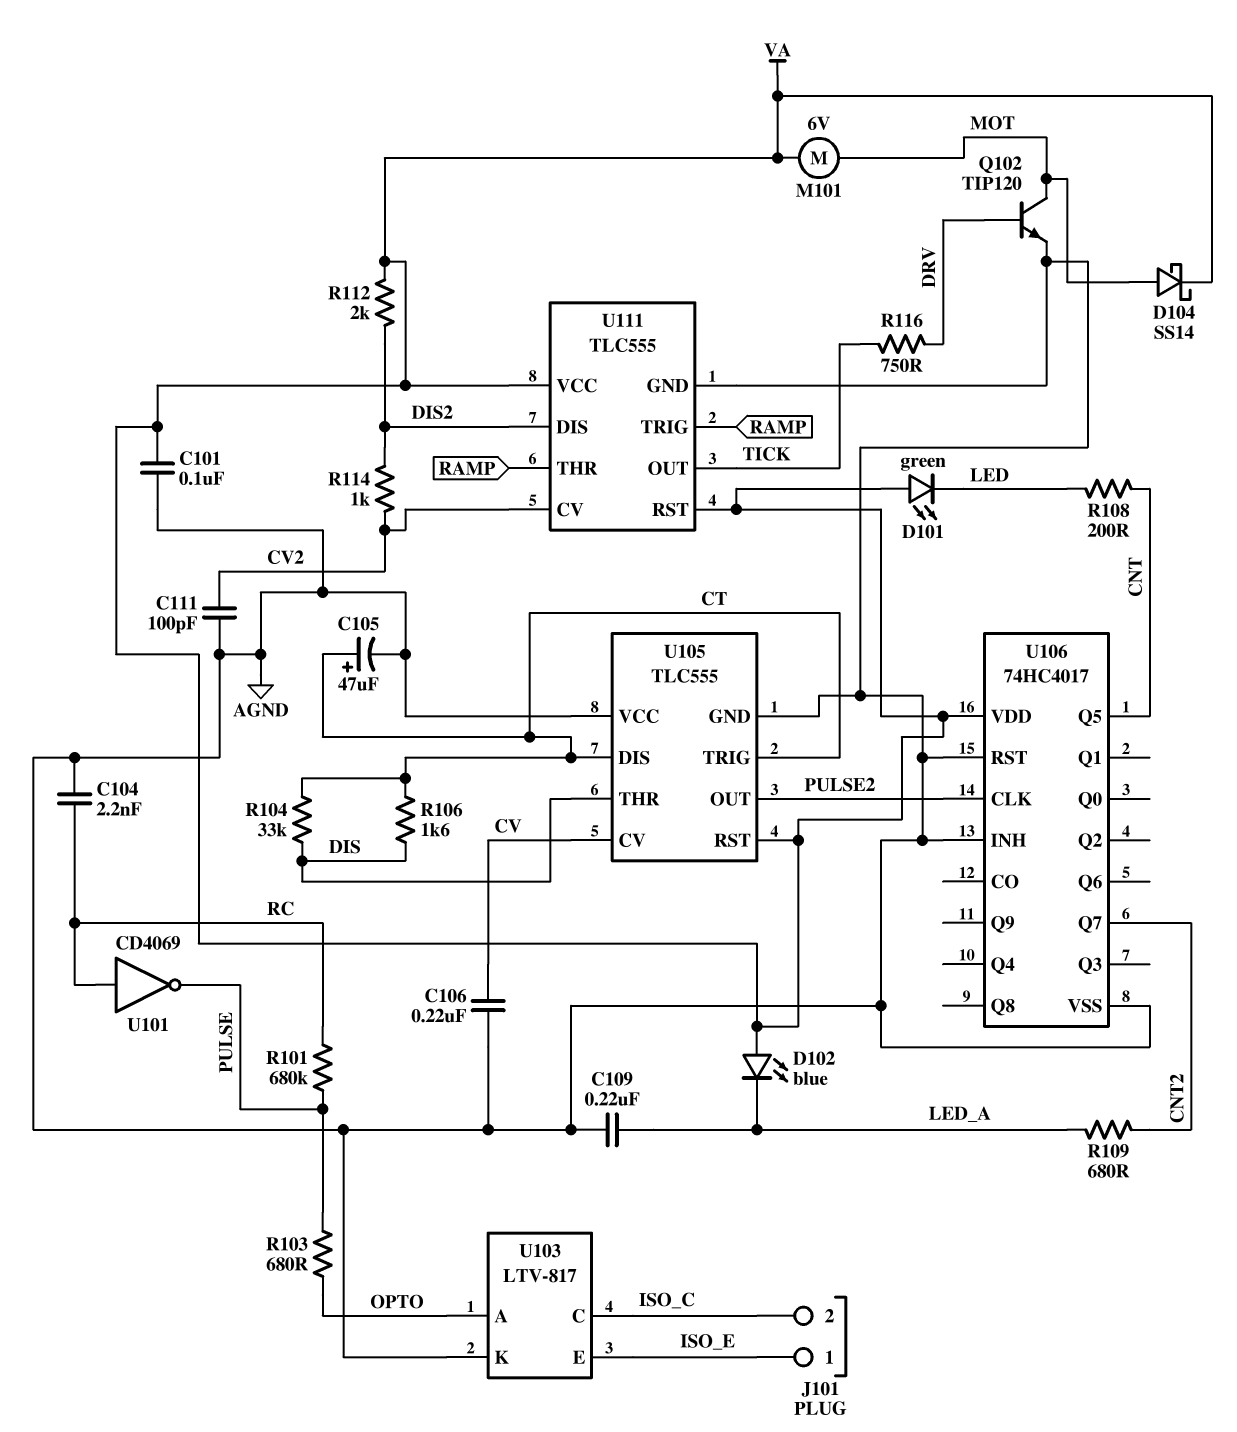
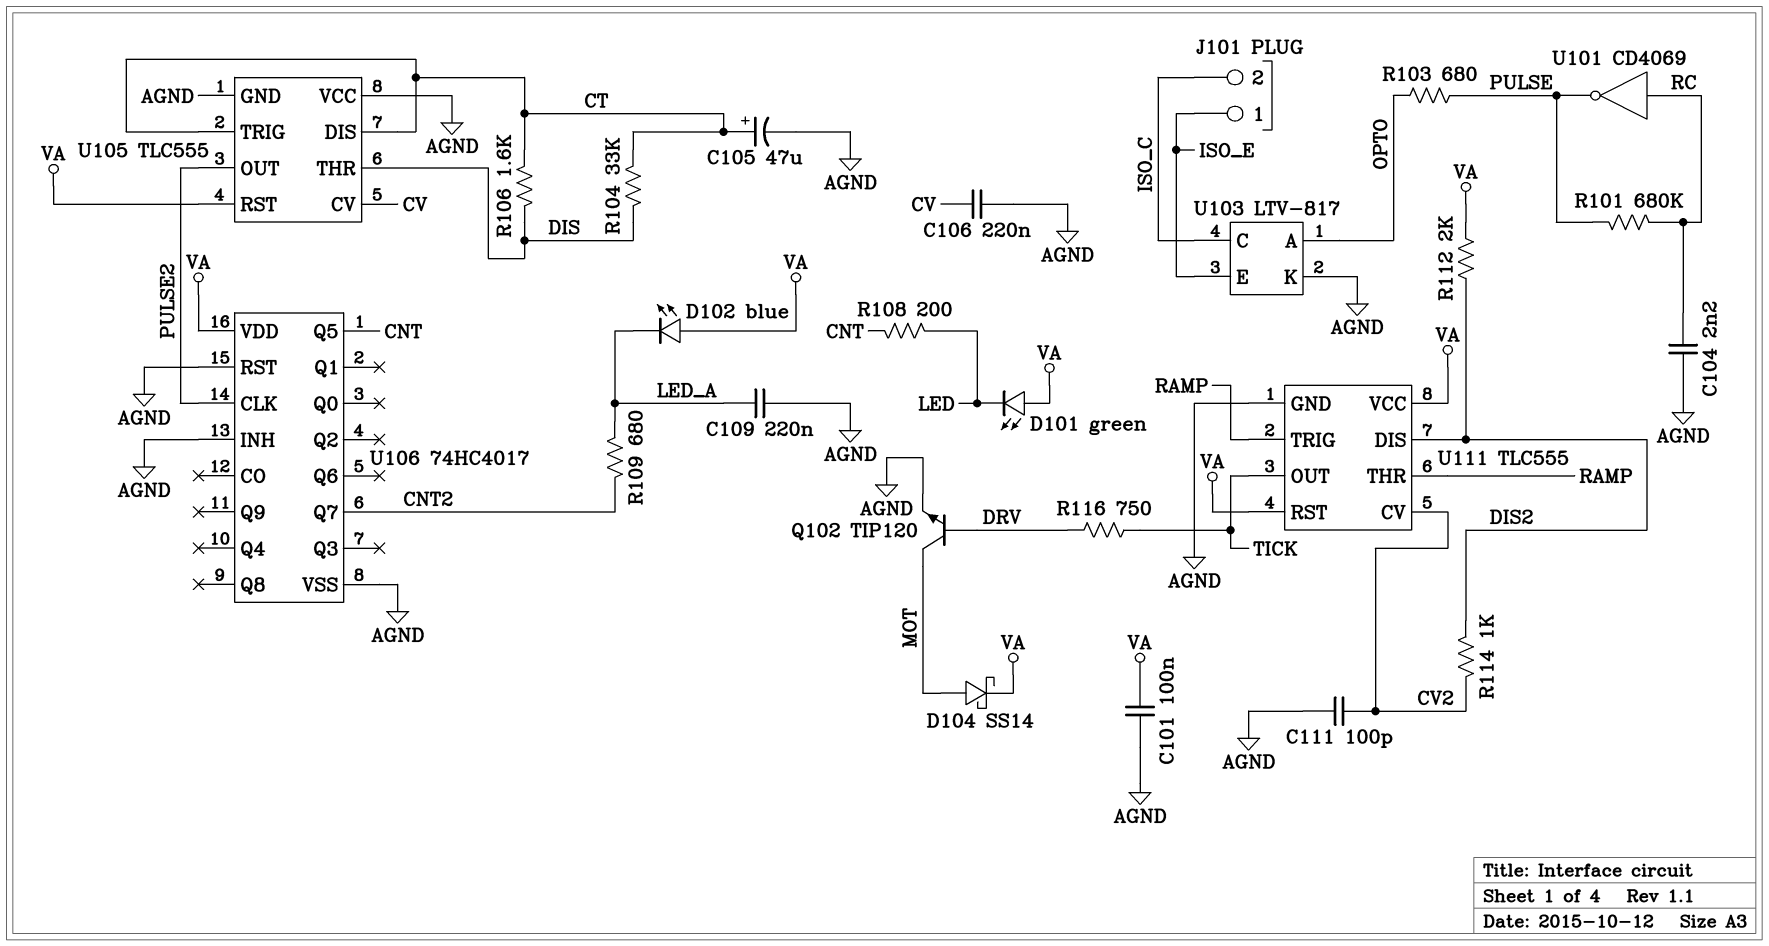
M101: motor 6V (MOT, VA) -> none

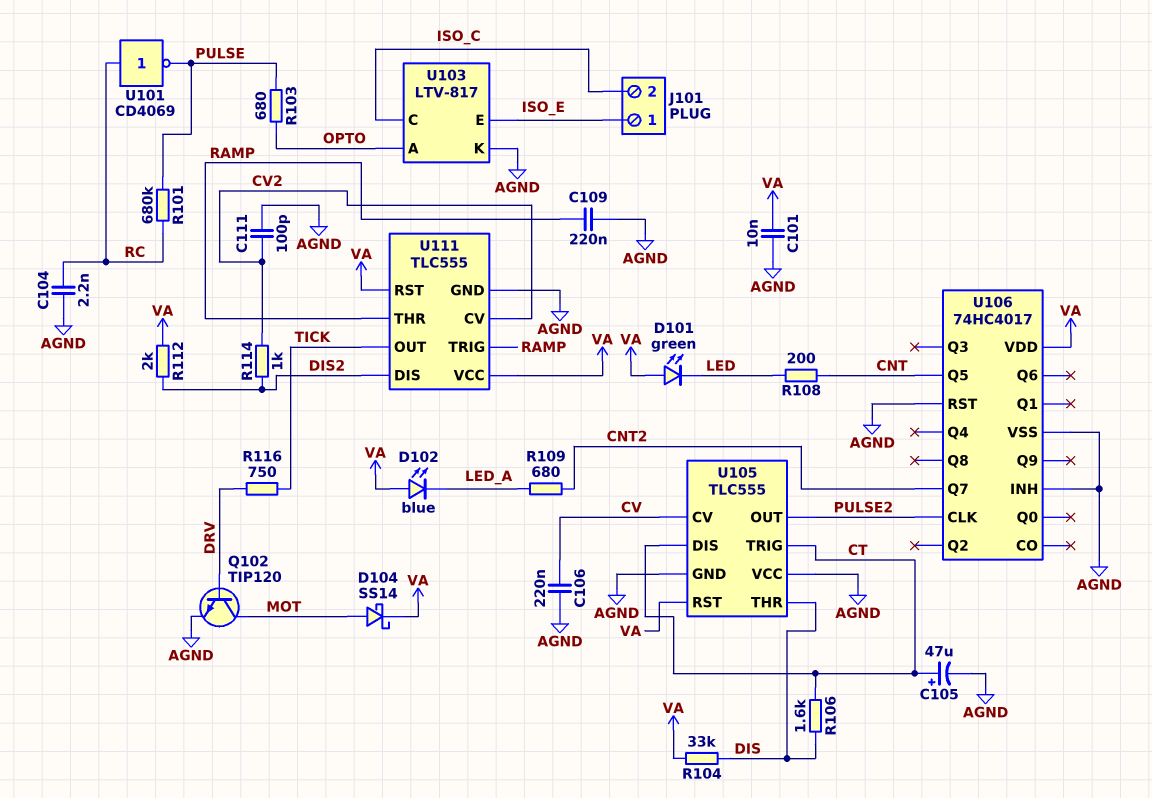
C101: 100nF (AGND, VA) -> 10nF (AGND, VA)
C109: 220nF (AGND, LED_A) -> 220nF (AGND, RAMP)
R104: 33k (CT, DIS) -> 33k (DIS, VA)

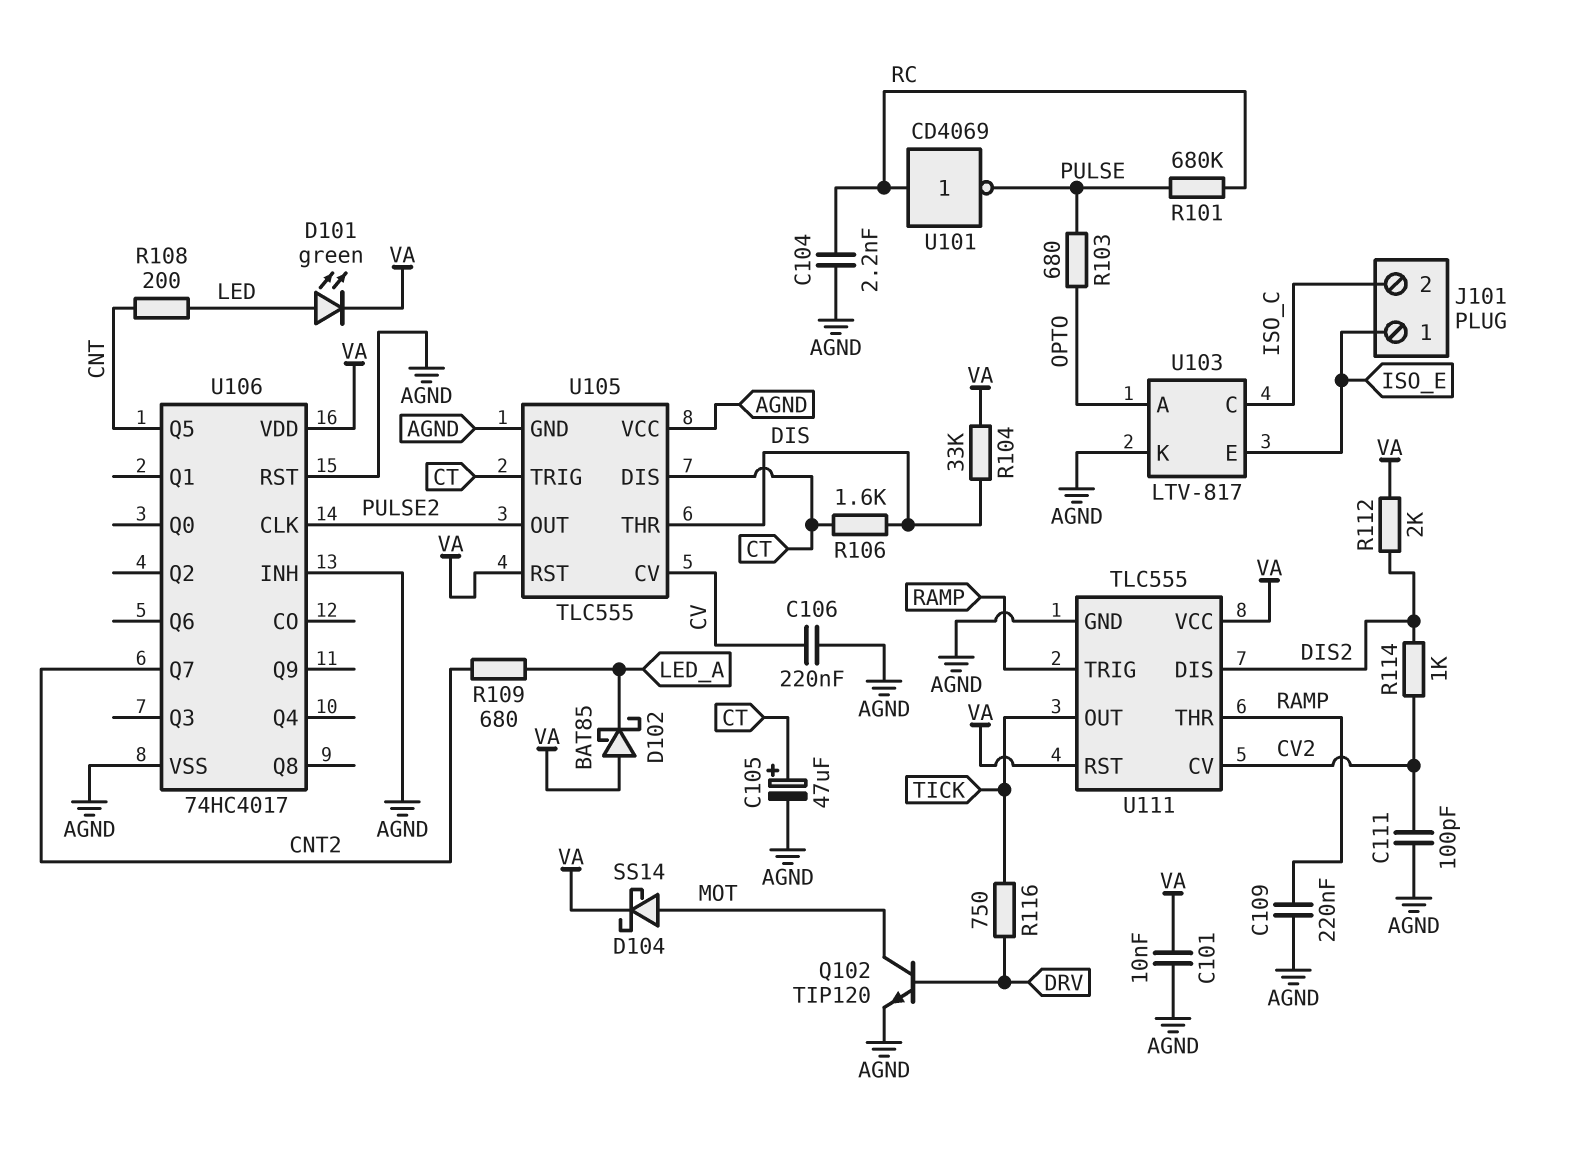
D101: LED green (A VA, K LED) -> LED green (A LED, K VA)
D102: LED blue (A VA, K LED_A) -> schottky BAT85 (A VA, K LED_A)

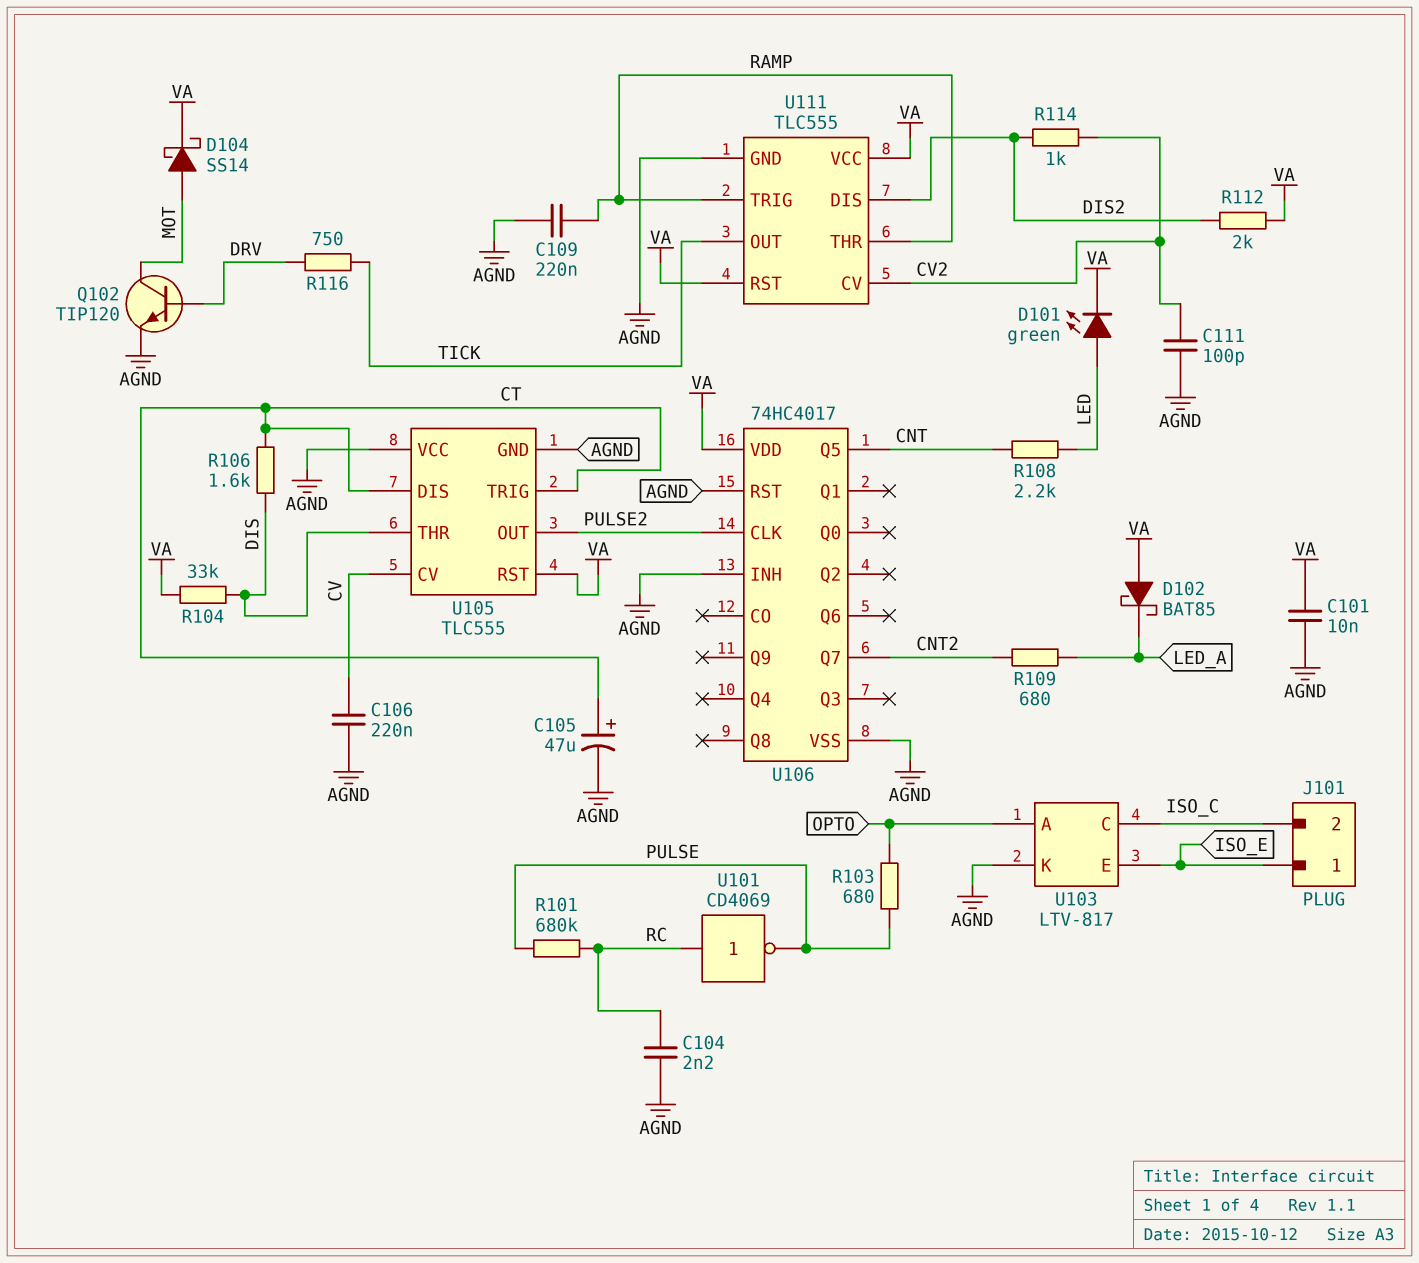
R108: 200 (CNT, LED) -> 2.2k (CNT, LED)

